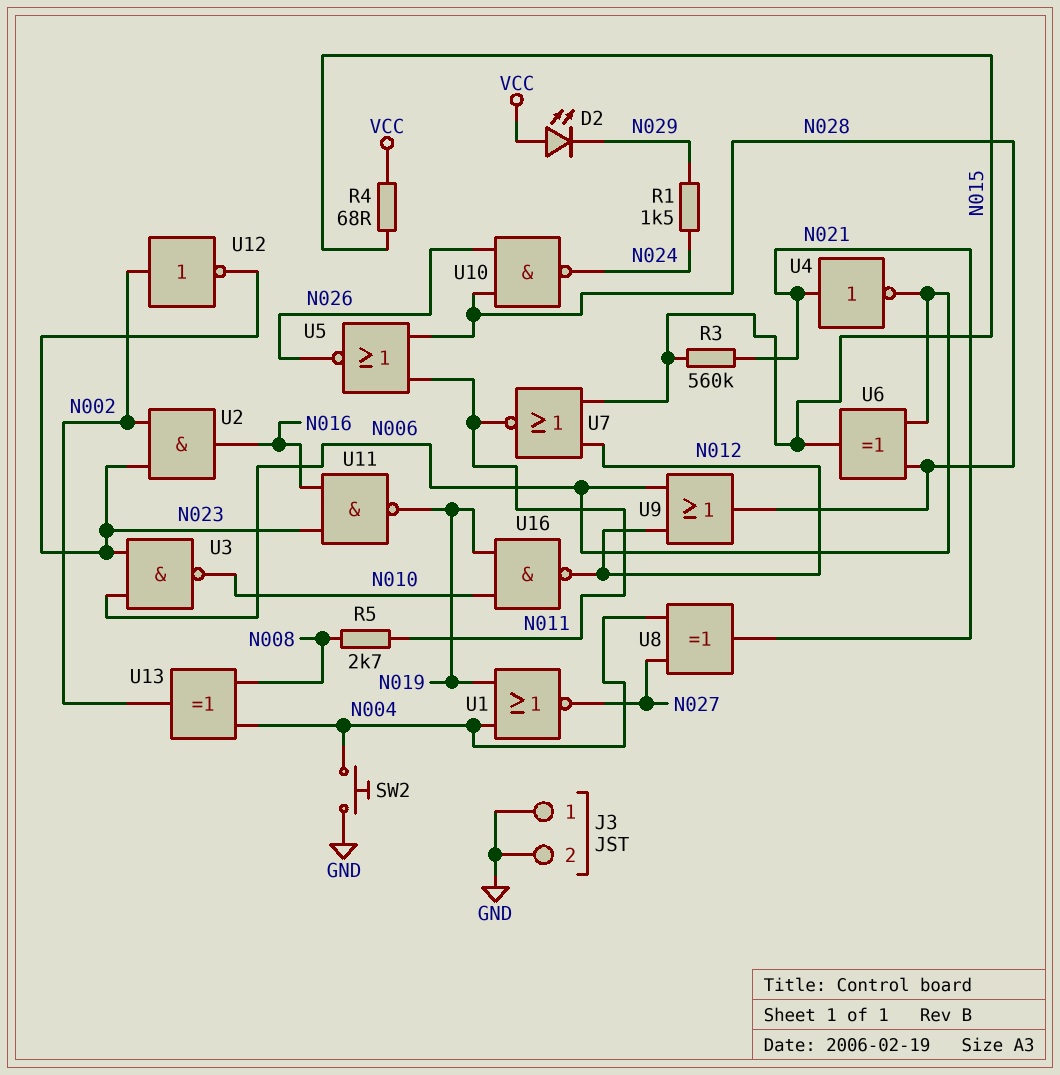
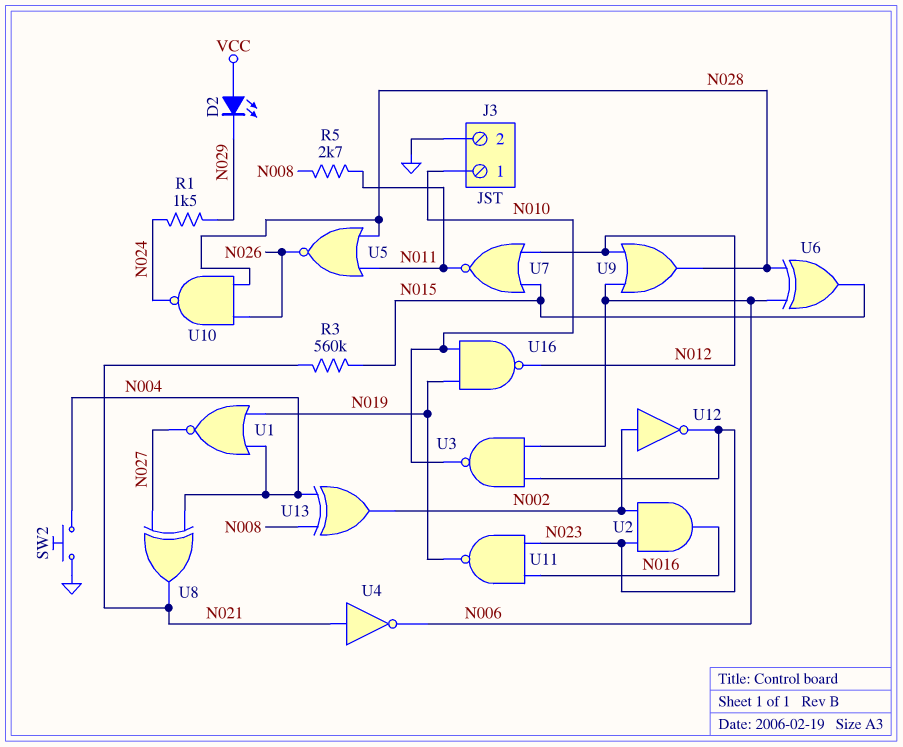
J3 pin 1: GND -> N010
R4: 68 (N015, VCC) -> none

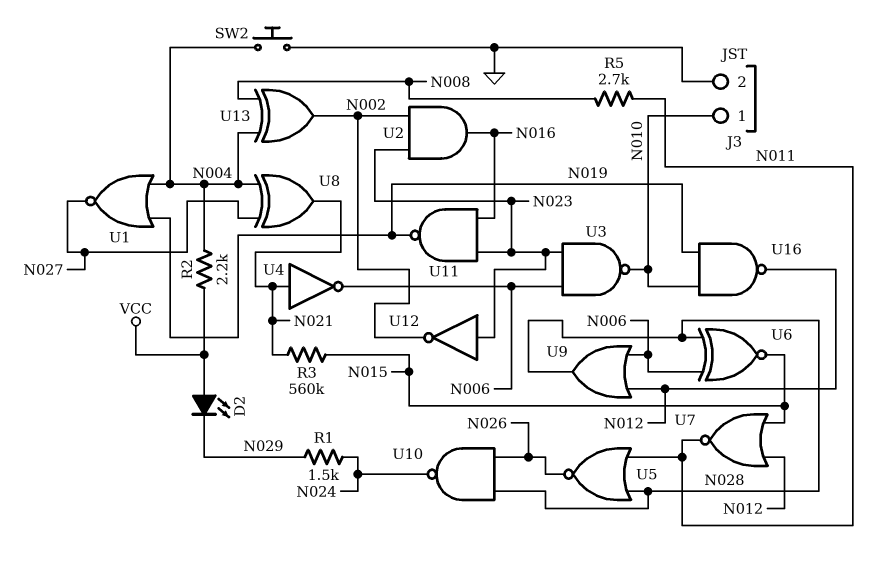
R2: none -> 2.2k (N004, VCC)
U6: XOR (in N006, in N028, out N015) -> XNOR (in N006, in N028, out N015)
U12: NOT (in N002, out N023) -> NOT (in N023, out N002)

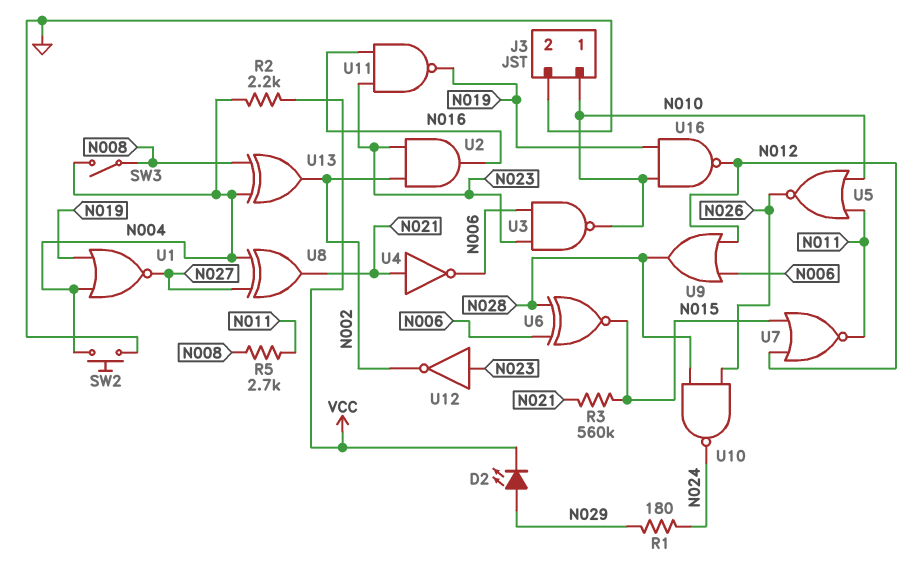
D2: LED (A VCC, K N029) -> LED (A N029, K VCC)
R1: 1.5k (N024, N029) -> 180 (N024, N029)
SW3: none -> switch (N004, N008)
U5: NOR (in N011, in N028, out N026) -> NOR (in N010, in N011, out N026)

